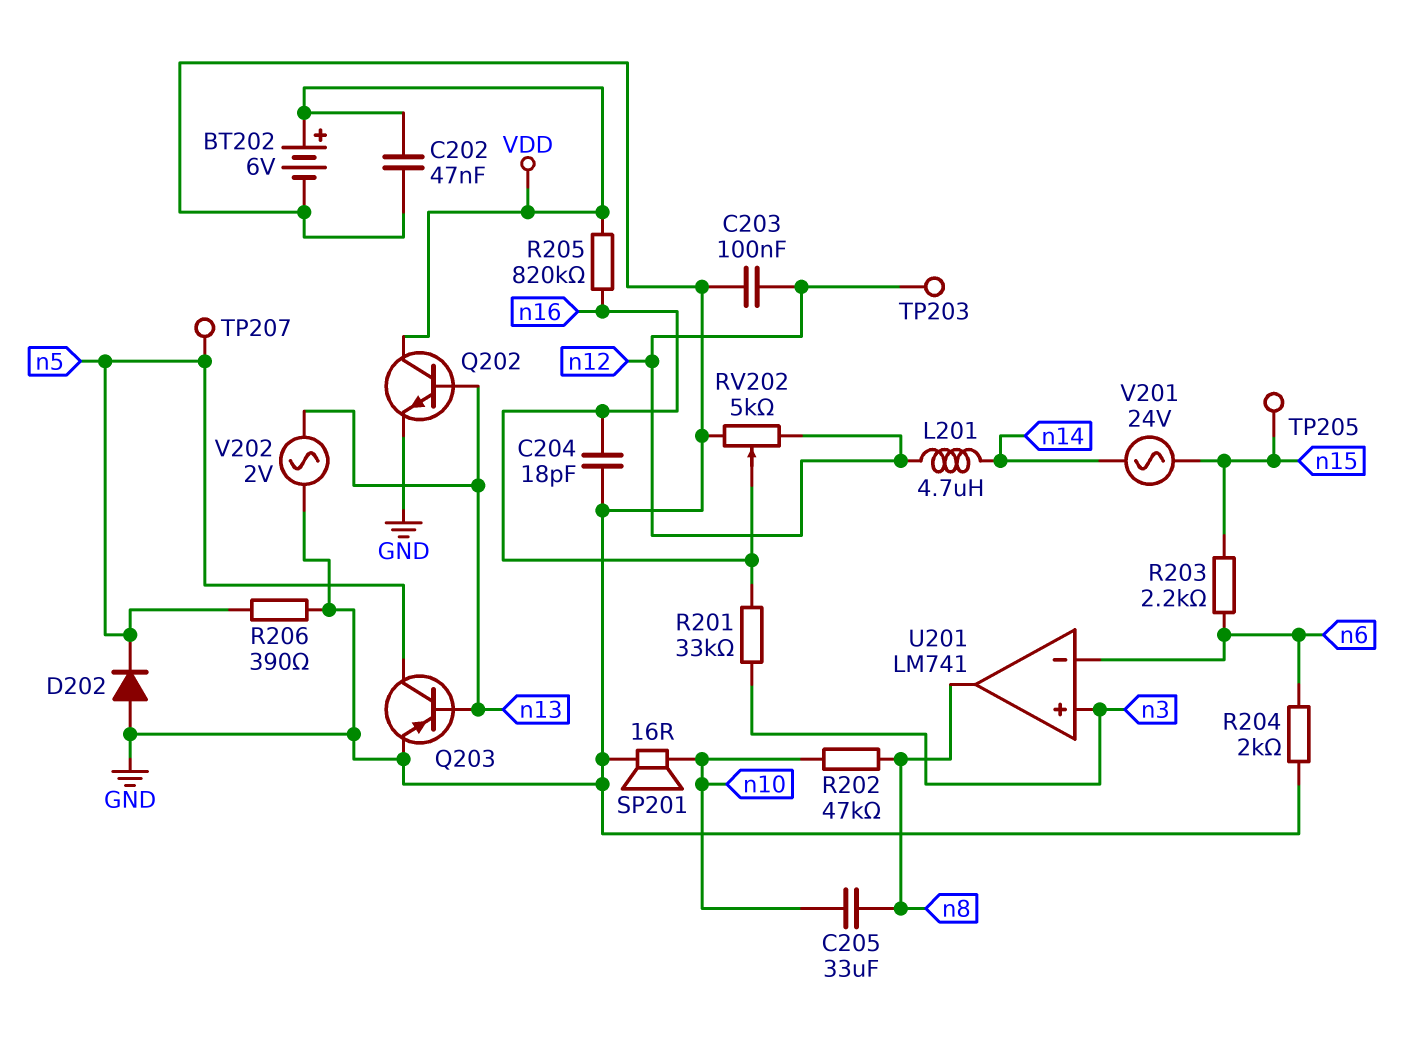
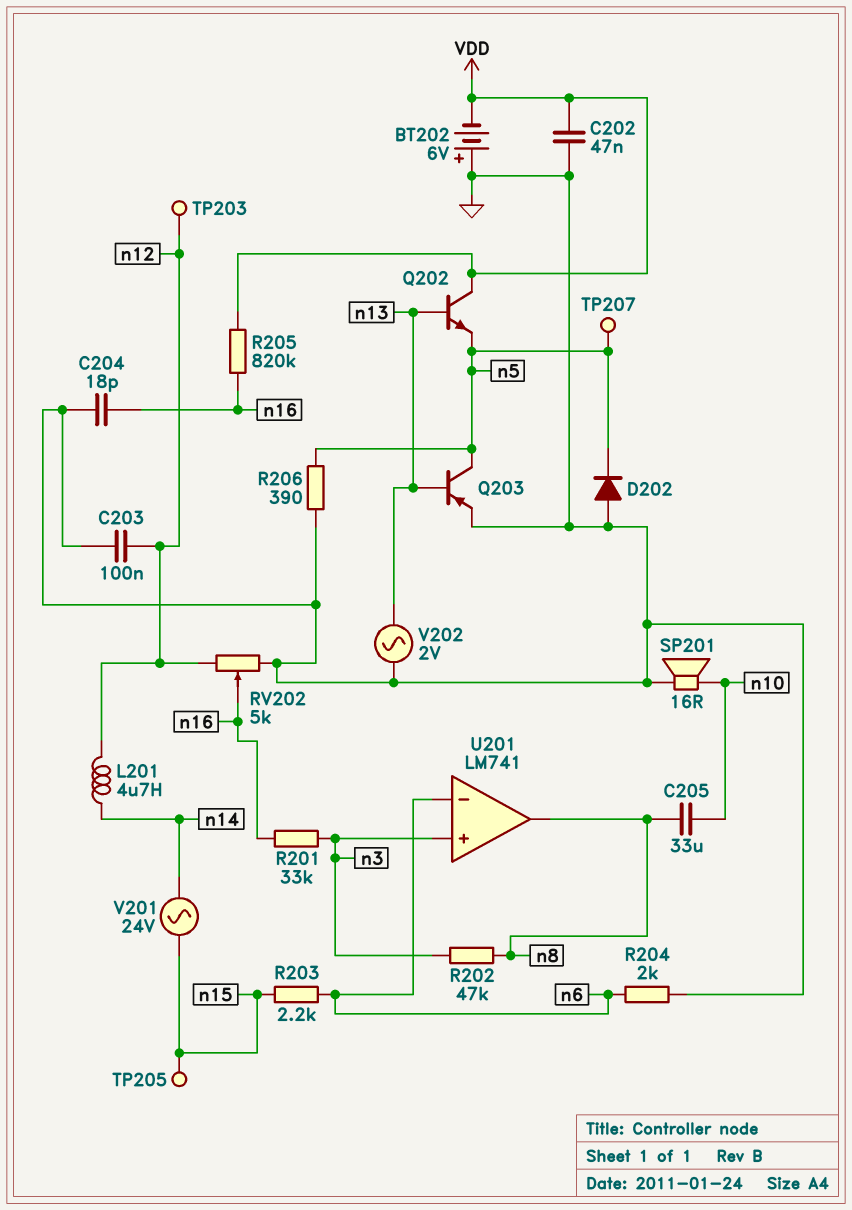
BT202: 6V (plus VDD, minus GND) -> 6V (plus GND, minus VDD)
Q202: NPN (B n13, C VDD, E GND) -> NPN (B n13, C VDD, E n5)
R202: 47k (n8, n10) -> 47k (n3, n8)

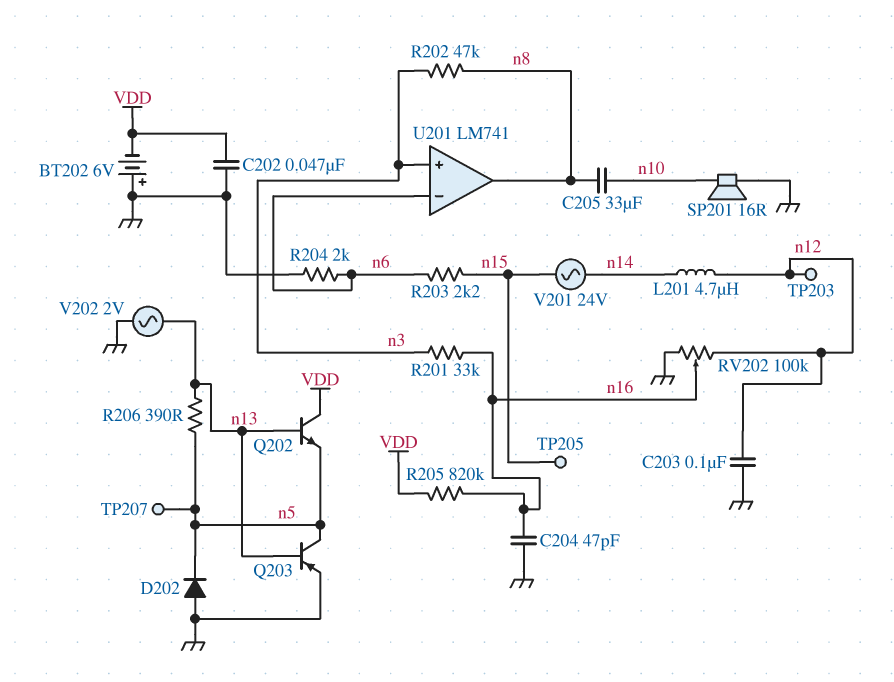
C204: 18pF (GND, n16) -> 47pF (GND, n16)
R206: 390 (GND, n5) -> 390 (n5, n13)
RV202: 5k (GND, n12, wiper n16) -> 100k (GND, n12, wiper n16)

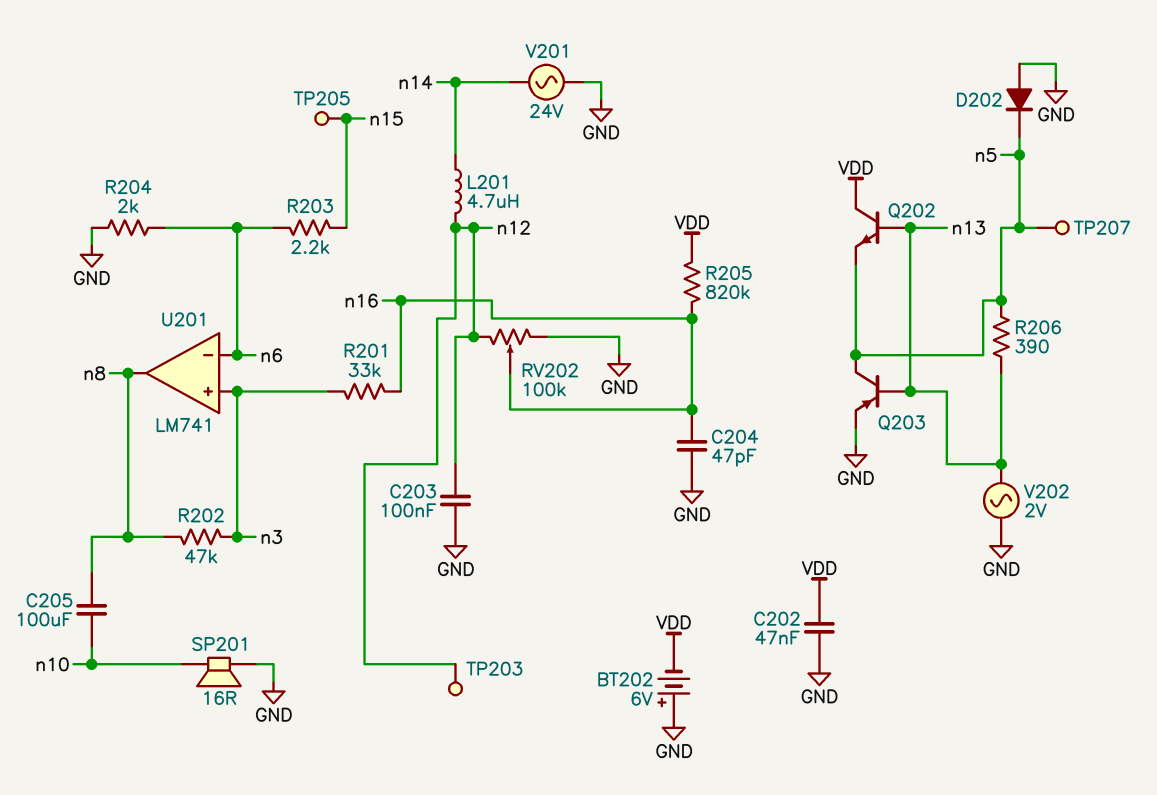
C205: 33uF (n8, n10) -> 100uF (n8, n10)
V201: AC 24V (n14, n15) -> AC 24V (GND, n14)

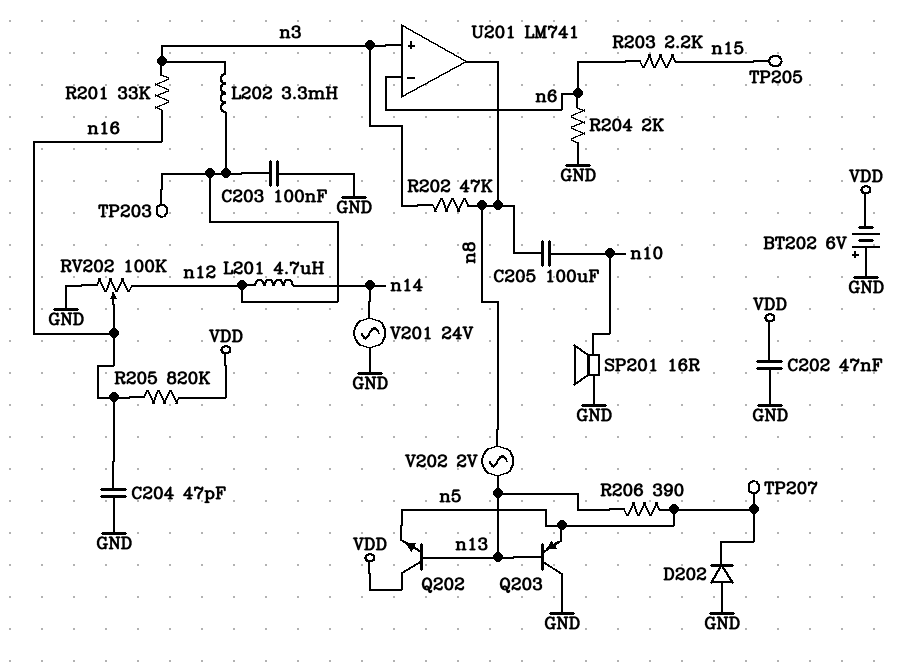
L202: none -> 3.3mH (n3, n12)
Q203: PNP (B n13, C n5, E GND) -> PNP (B n13, C GND, E n5)
V202: AC 2V (GND, n13) -> AC 2V (n8, n13)

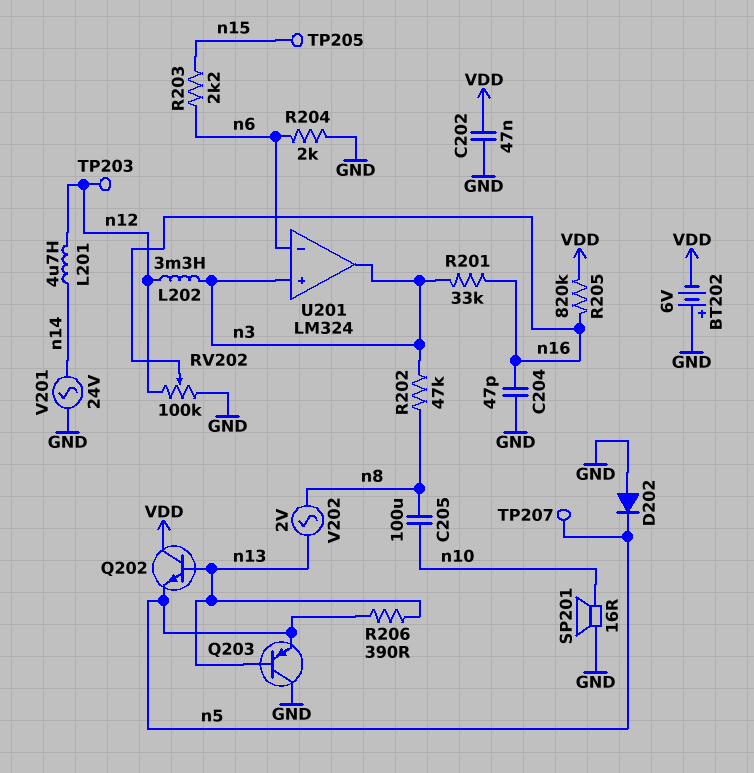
C203: 100nF (GND, n12) -> none
U201: LM741 -> LM324
U201 pin out: n8 -> n3

